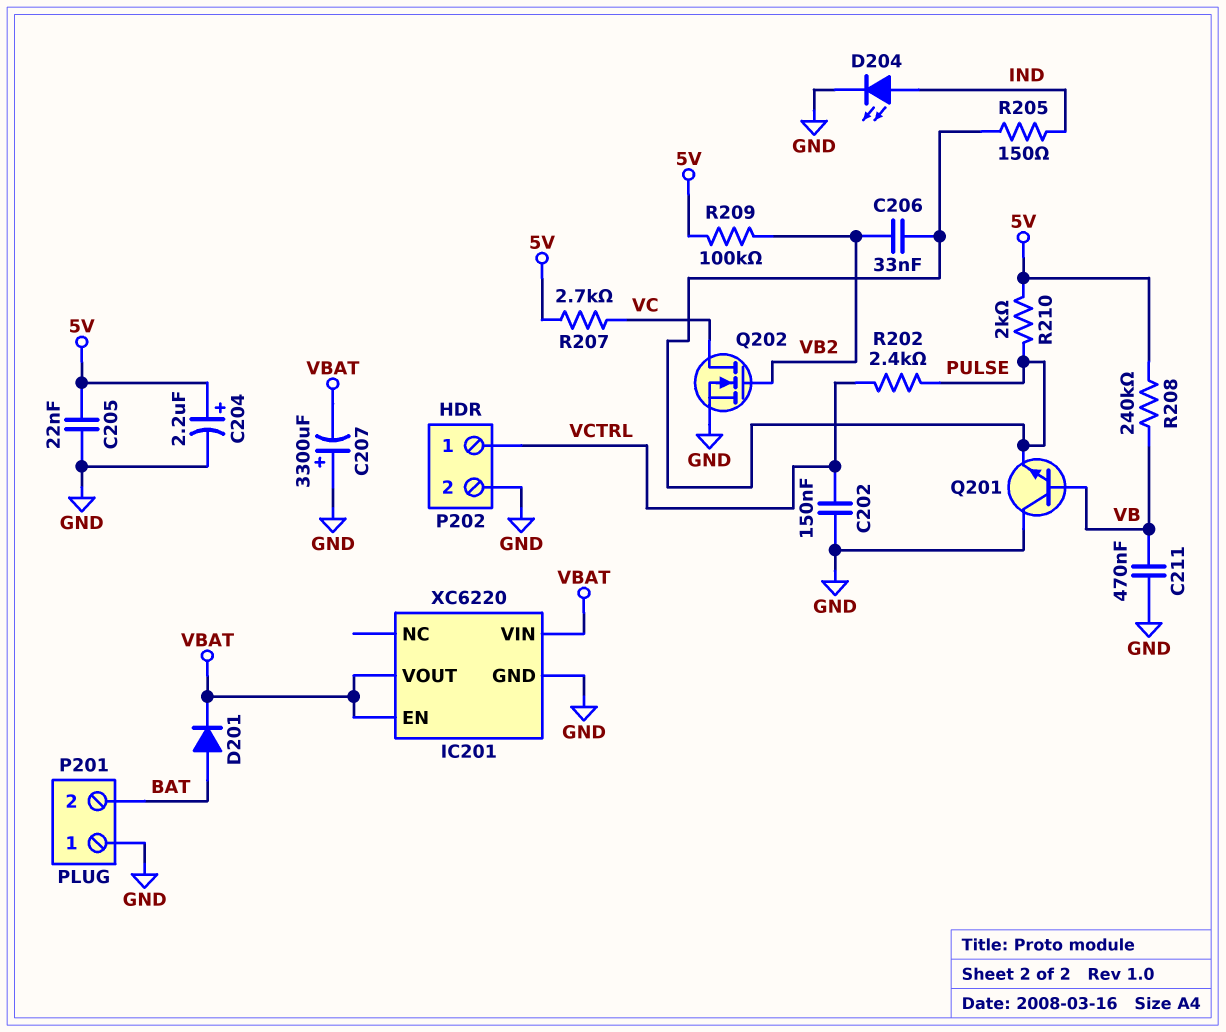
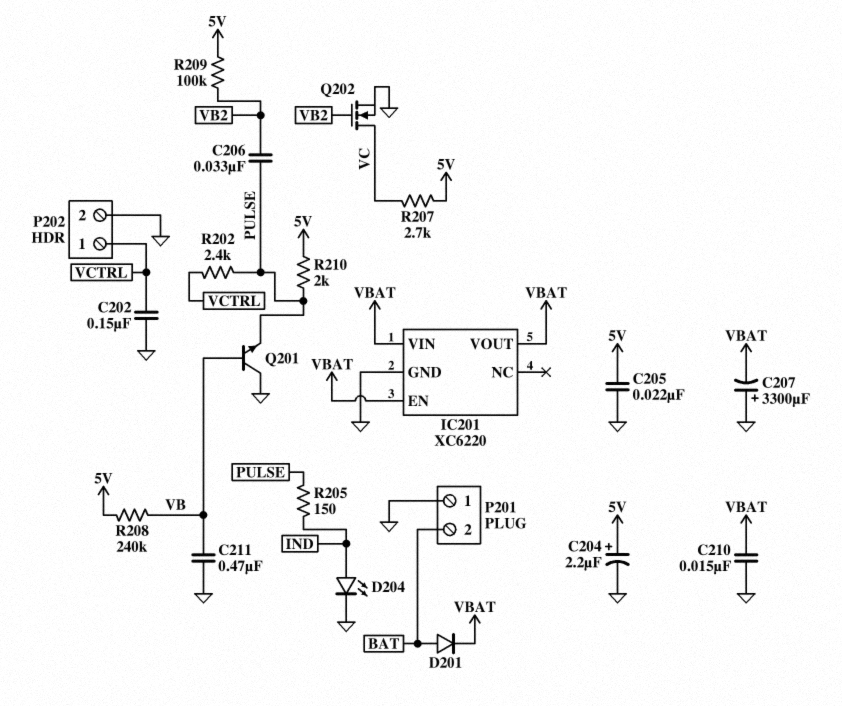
C210: none -> 15nF (GND, VBAT)

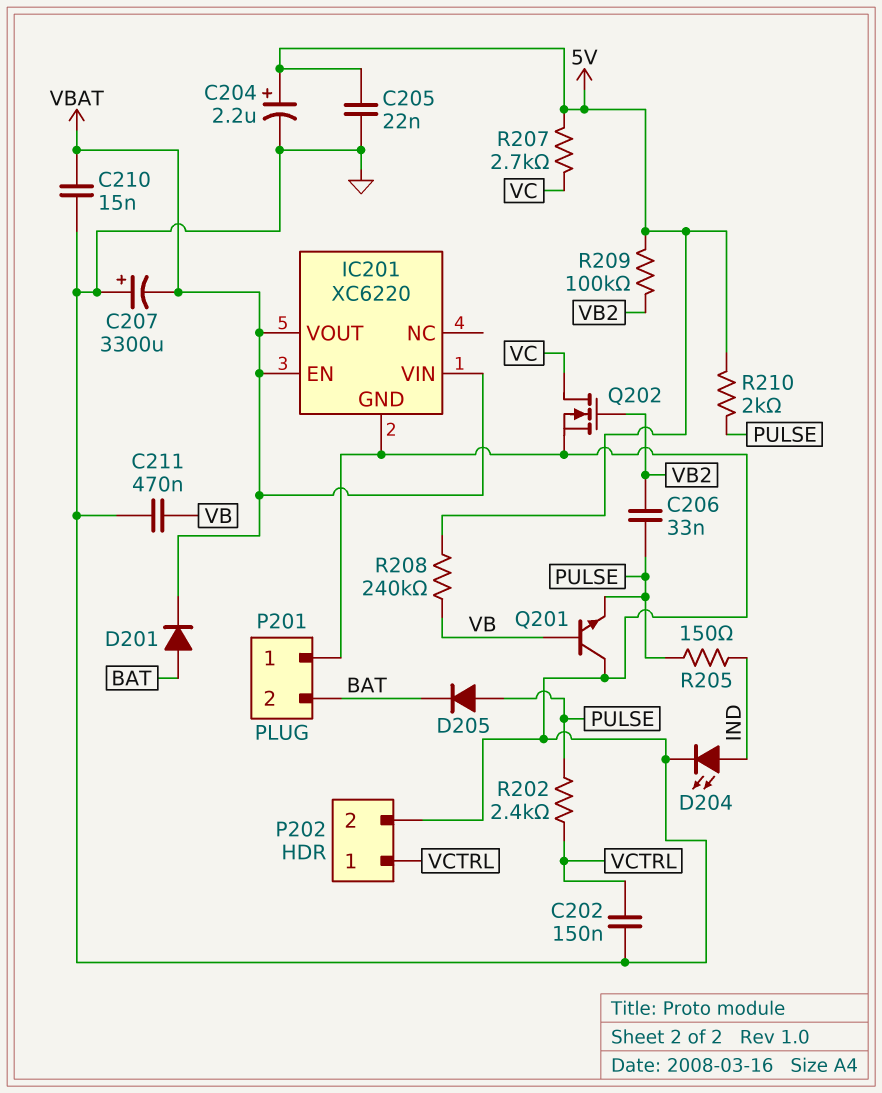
D205: none -> diode (A PULSE, K BAT)

